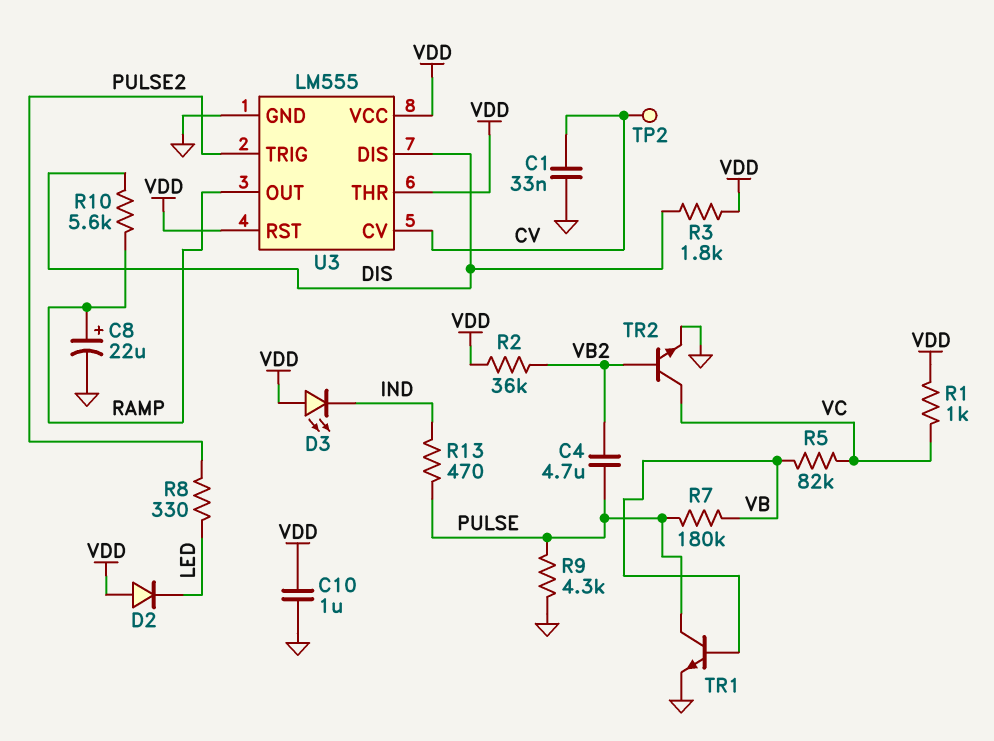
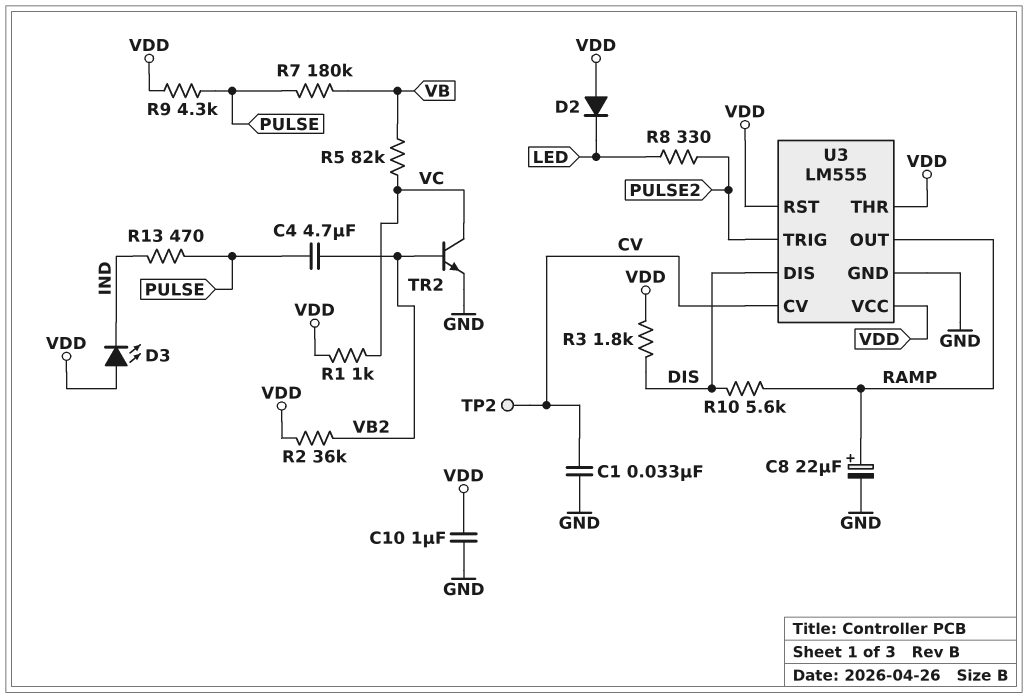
R9: 4.3k (GND, PULSE) -> 4.3k (PULSE, VDD)
TR1: NPN (B VB, C PULSE, E GND) -> none

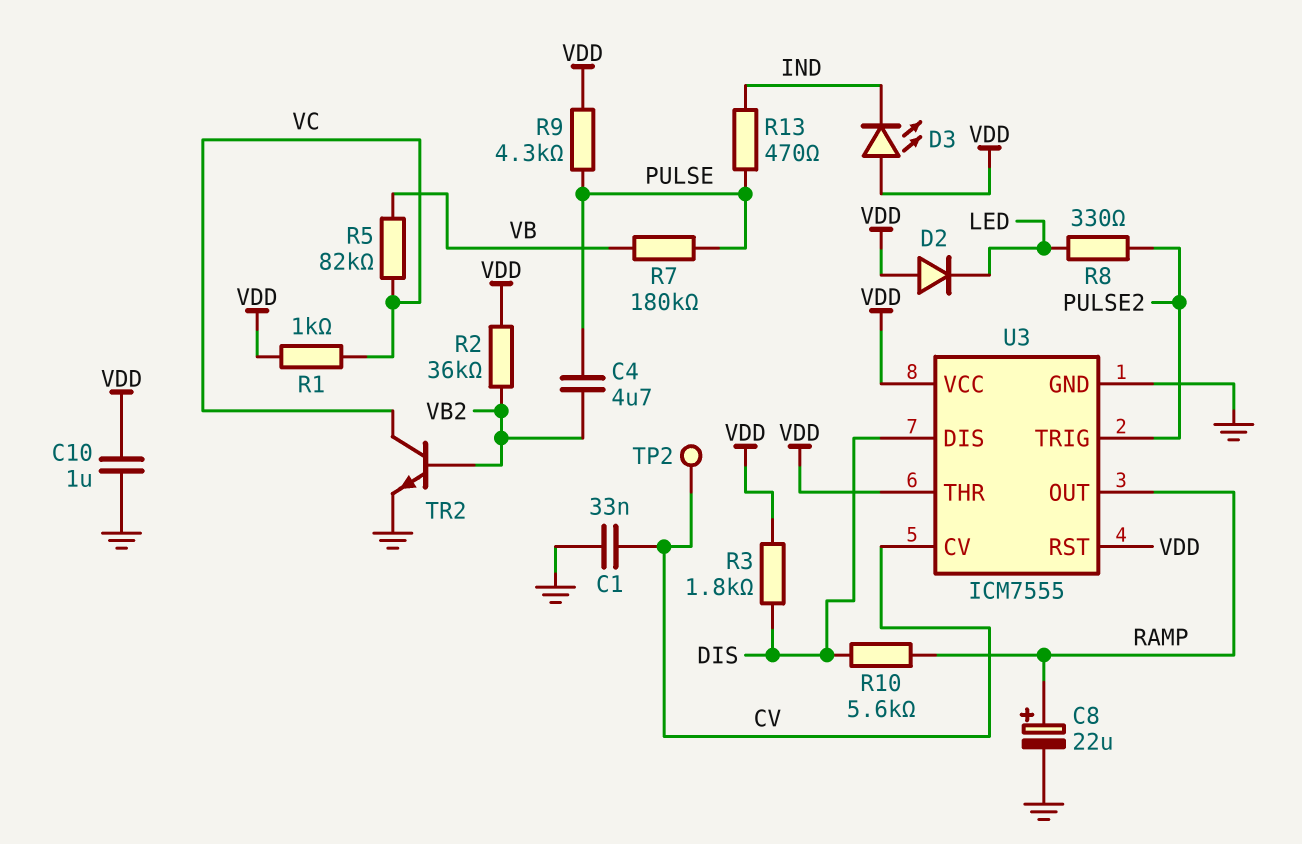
U3: LM555 -> ICM7555

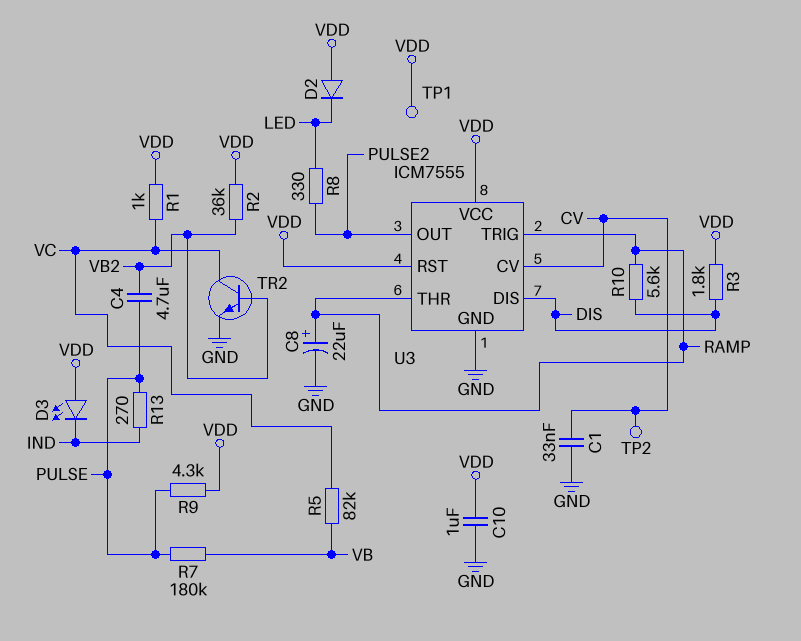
R13: 470 (IND, PULSE) -> 270 (IND, PULSE)
TP1: none -> test point (VDD)
U3 pin OUT: RAMP -> PULSE2
U3 pin THR: VDD -> RAMP
U3 pin TRIG: PULSE2 -> RAMP

